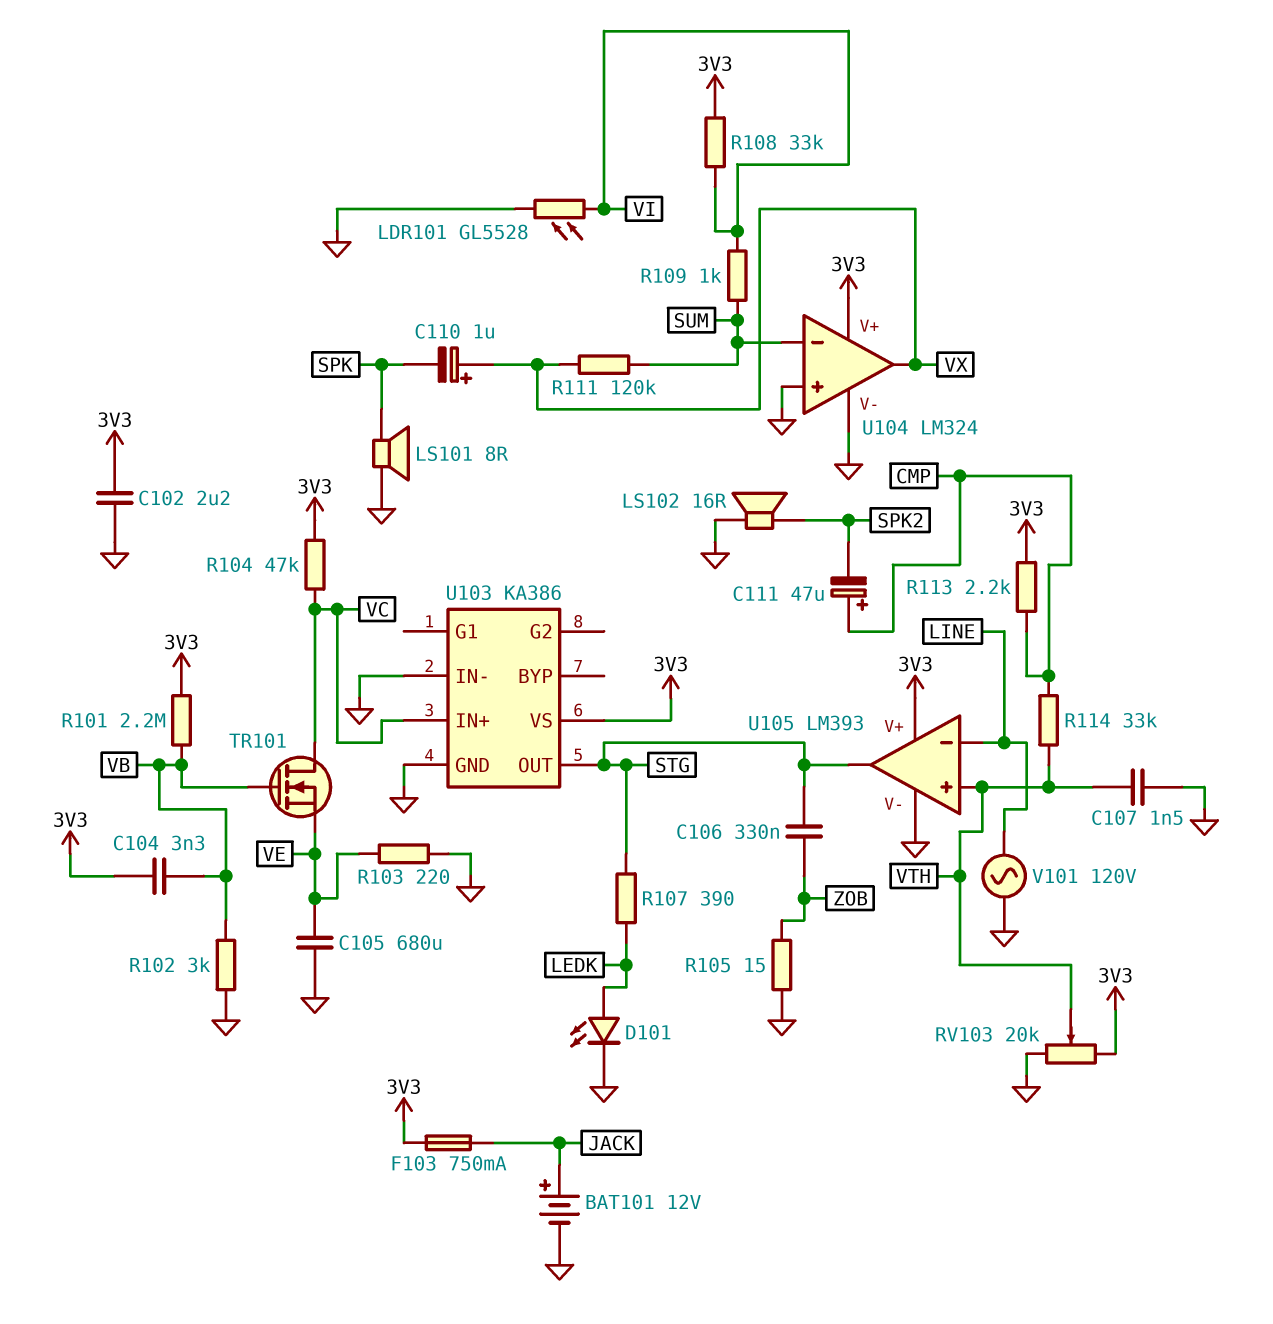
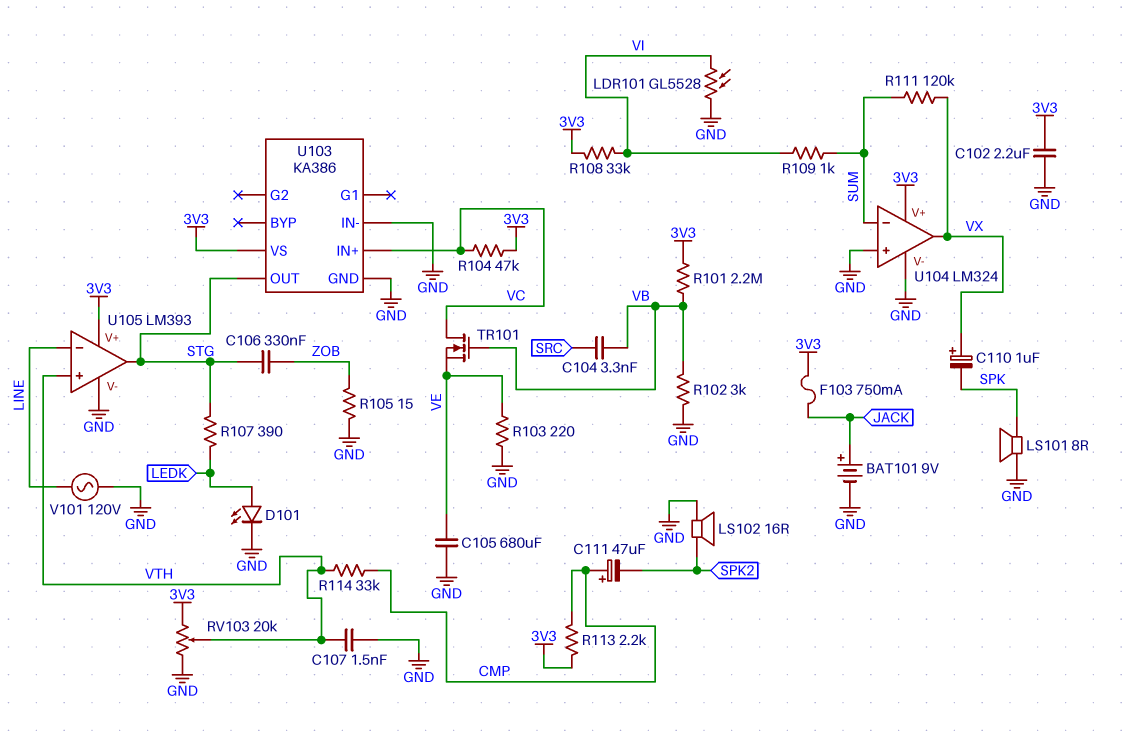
BAT101: 12V (plus JACK, minus GND) -> 9V (plus JACK, minus GND)
C104: 3.3nF (3V3, VB) -> 3.3nF (SRC, VB)

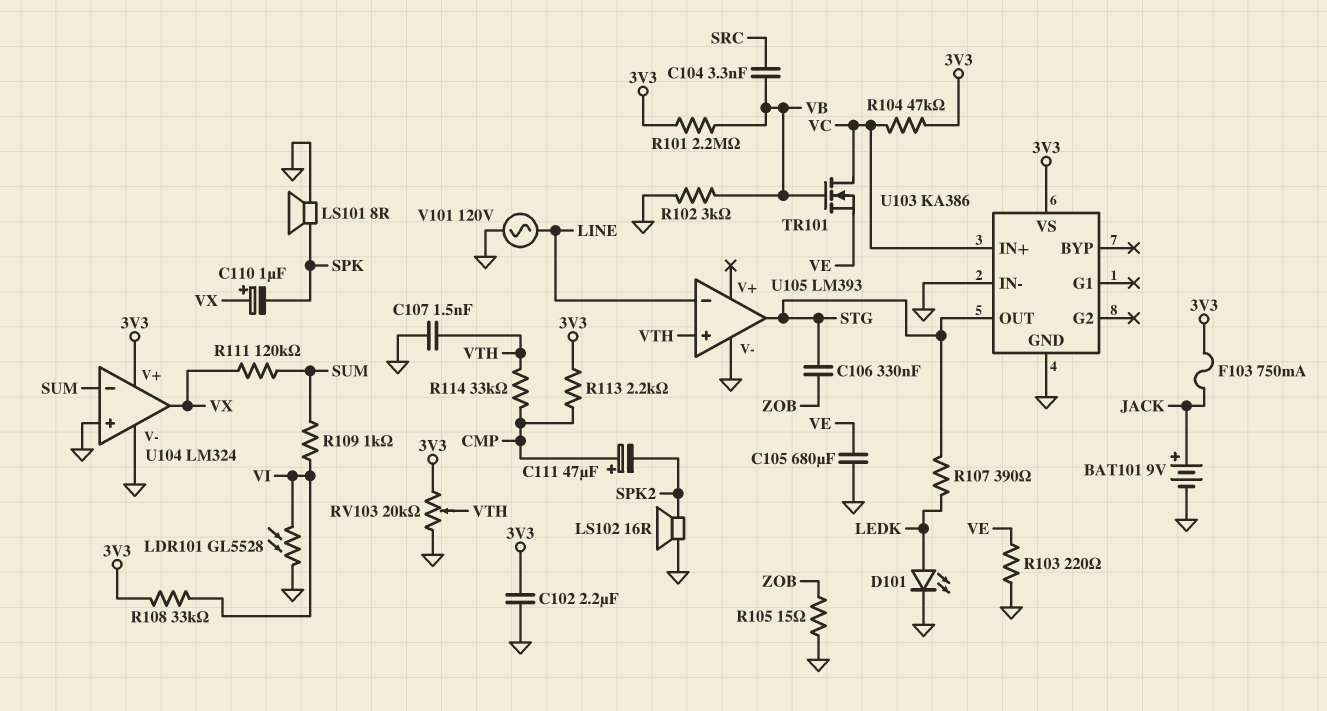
U105 pin V+: 3V3 -> none

